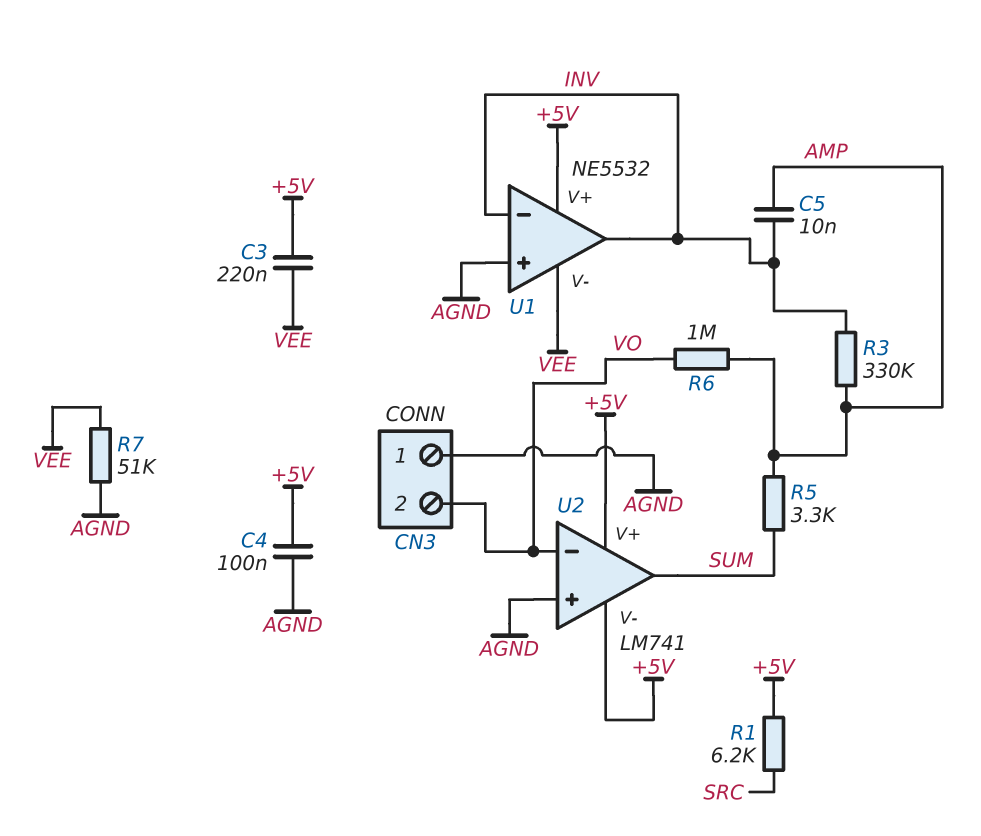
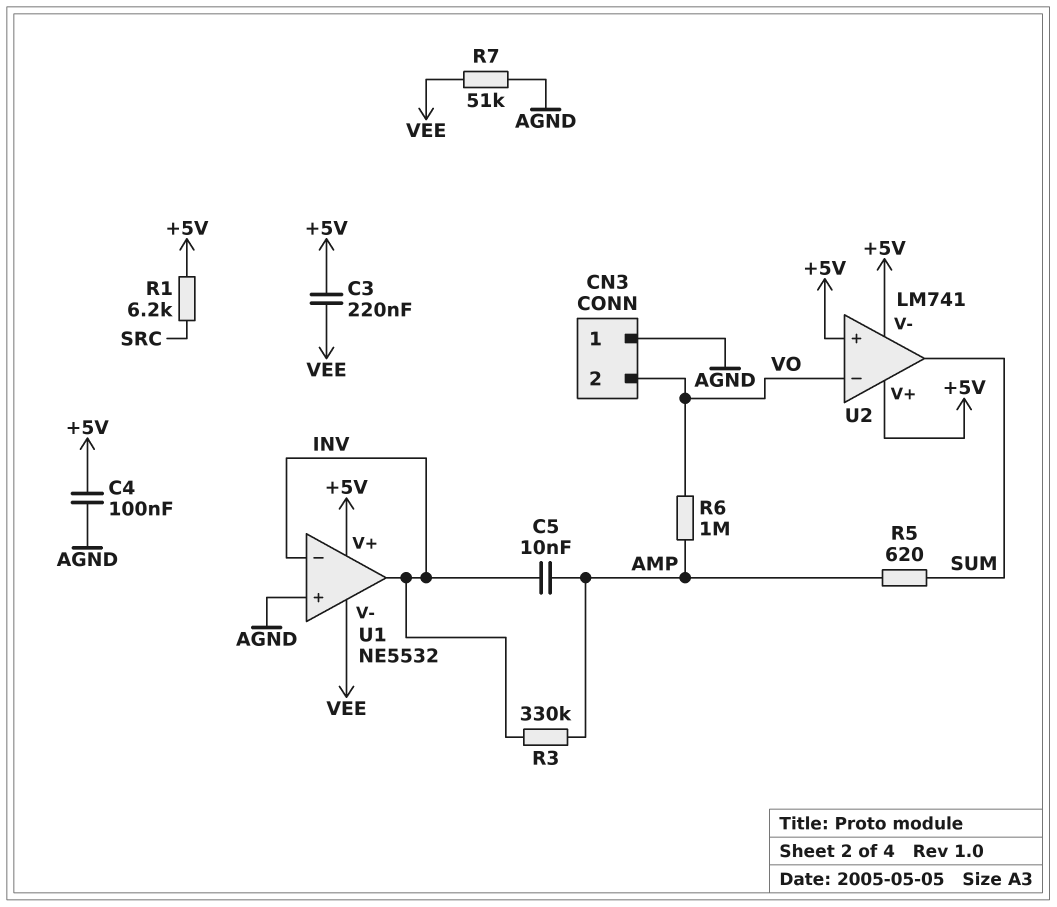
R5: 3.3k (AMP, SUM) -> 620 (AMP, SUM)
U2 pin in+: AGND -> +5V

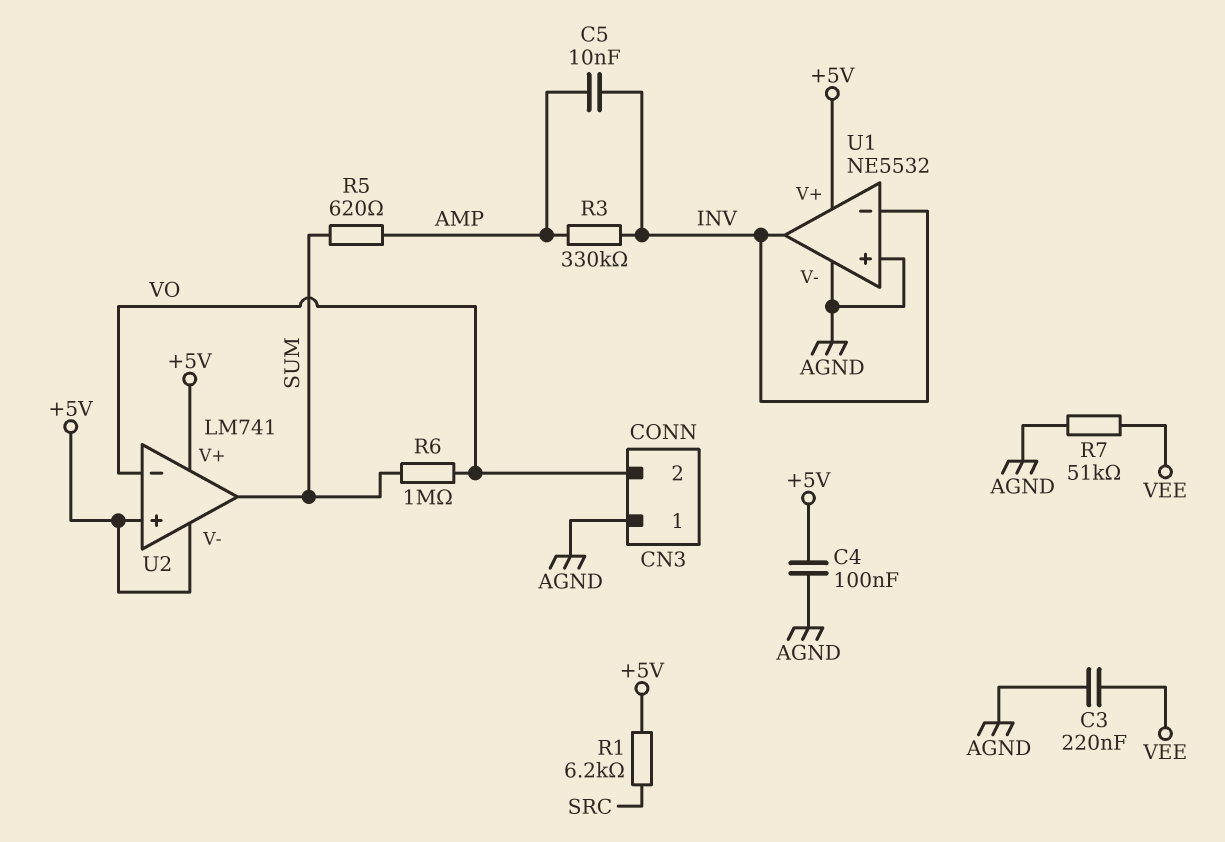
C3: 220nF (+5V, VEE) -> 220nF (AGND, VEE)
R6: 1M (AMP, VO) -> 1M (SUM, VO)
U1 pin V-: VEE -> AGND

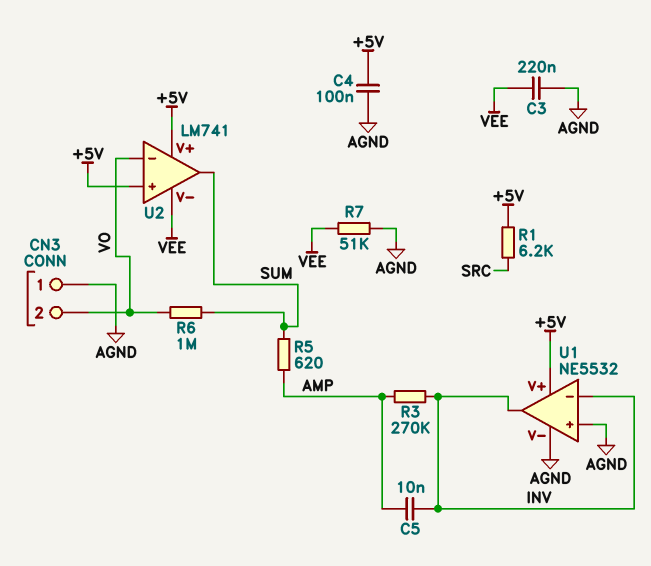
R3: 330k (AMP, INV) -> 270k (AMP, INV)
U2 pin V-: +5V -> VEE

